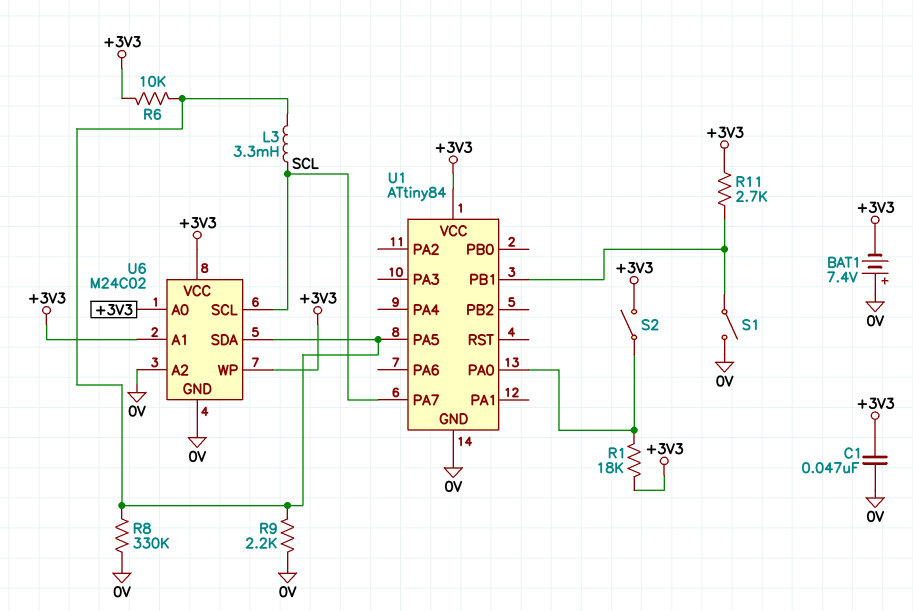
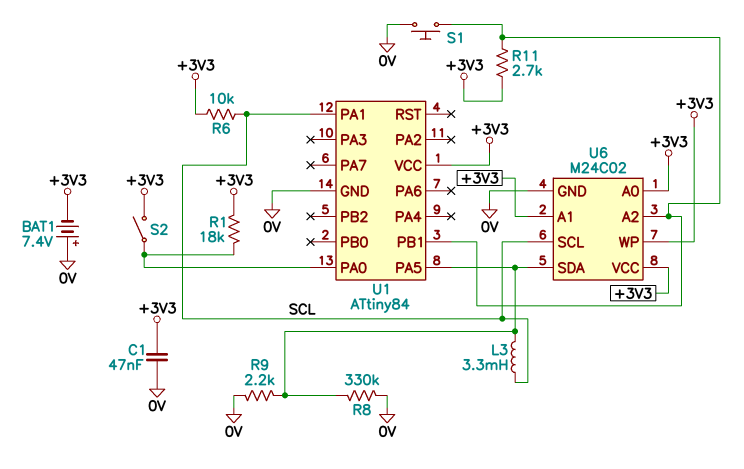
R6: 10k (+3V3, U1/PA5) -> 10k (+3V3, SCL)
S1: switch (0V, U1/PB1) -> button (0V, U1/PB1)
U1 pin PA1: none -> SCL
U1 pin PA7: SCL -> none
U6 pin A2: 0V -> U1/PB1

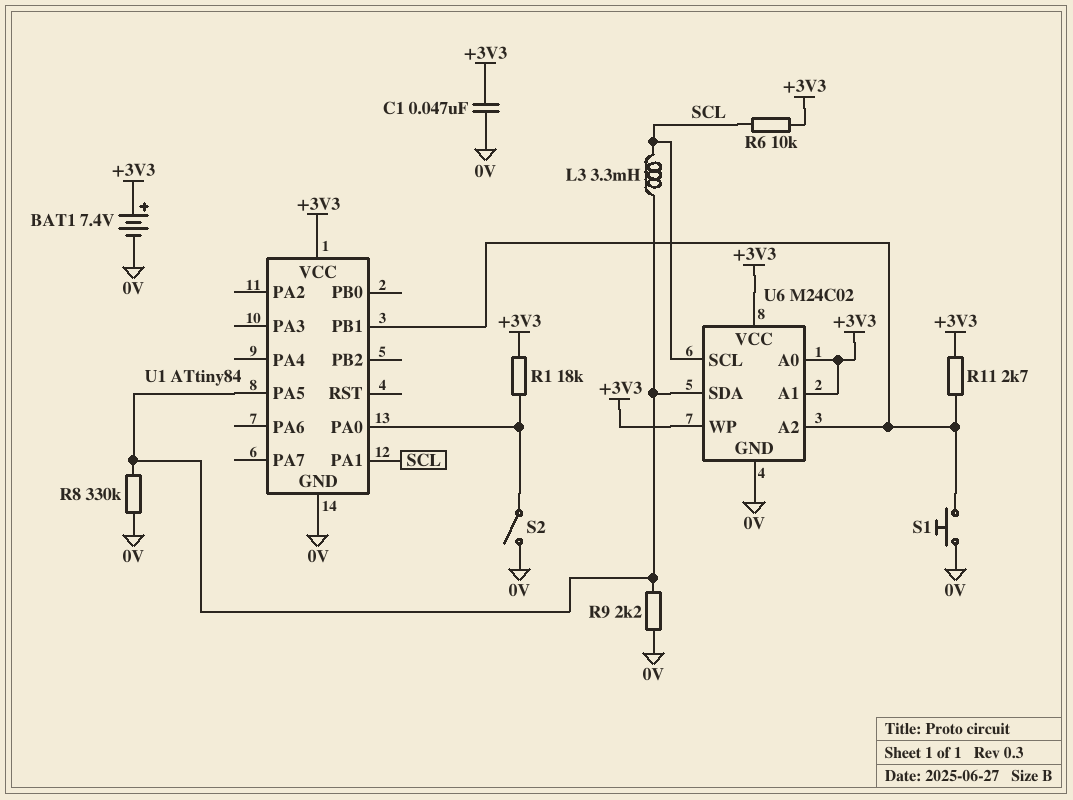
BAT1: 7.4V (plus 0V, minus +3V3) -> 7.4V (plus +3V3, minus 0V)
S2: switch (+3V3, U1/PA0) -> switch (0V, U1/PA0)

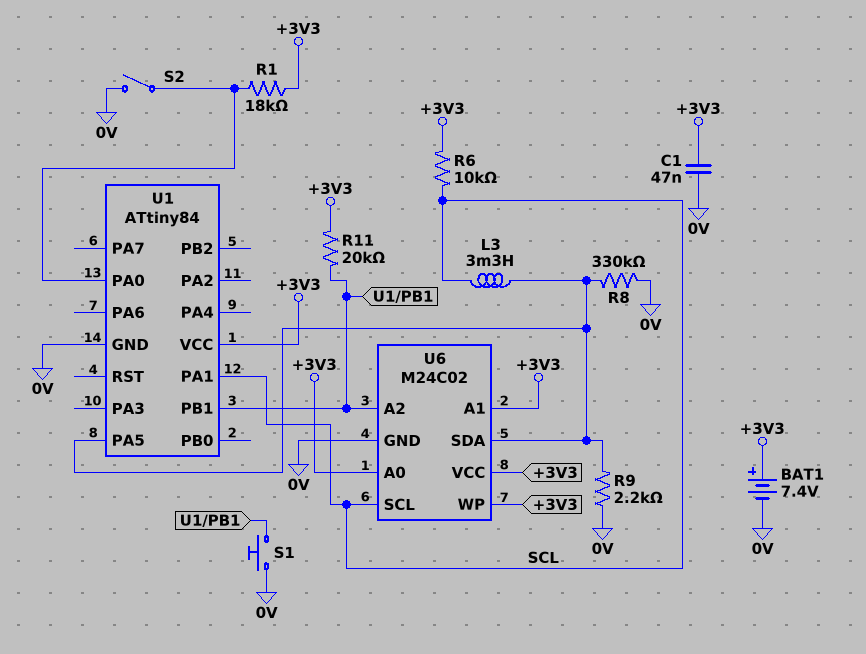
R11: 2.7k (+3V3, U1/PB1) -> 20k (+3V3, U1/PB1)

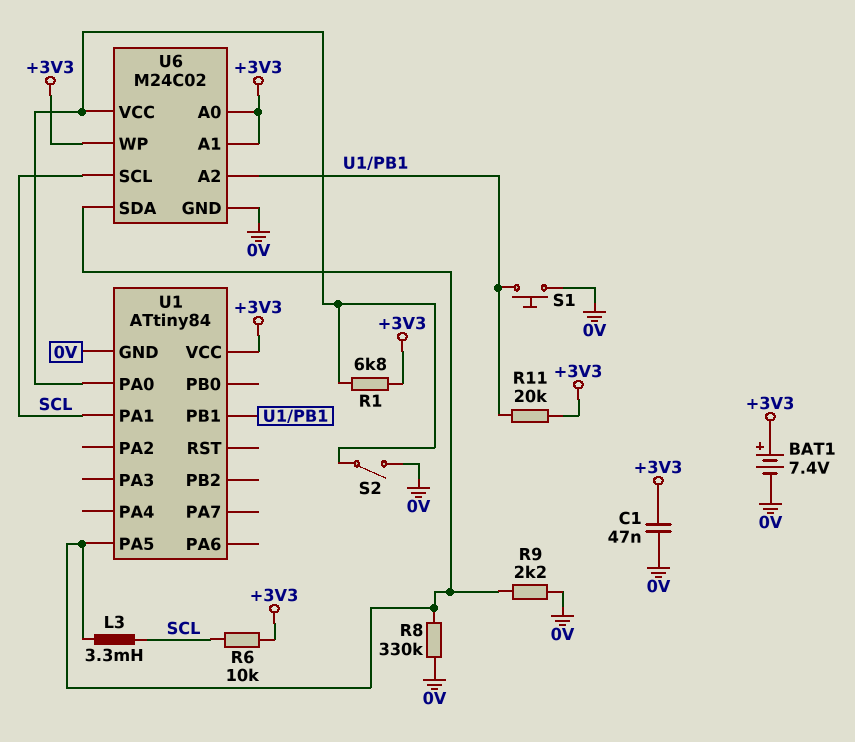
R1: 18k (+3V3, U1/PA0) -> 6.8k (+3V3, U1/PA0)
U6 pin VCC: +3V3 -> U1/PA0

